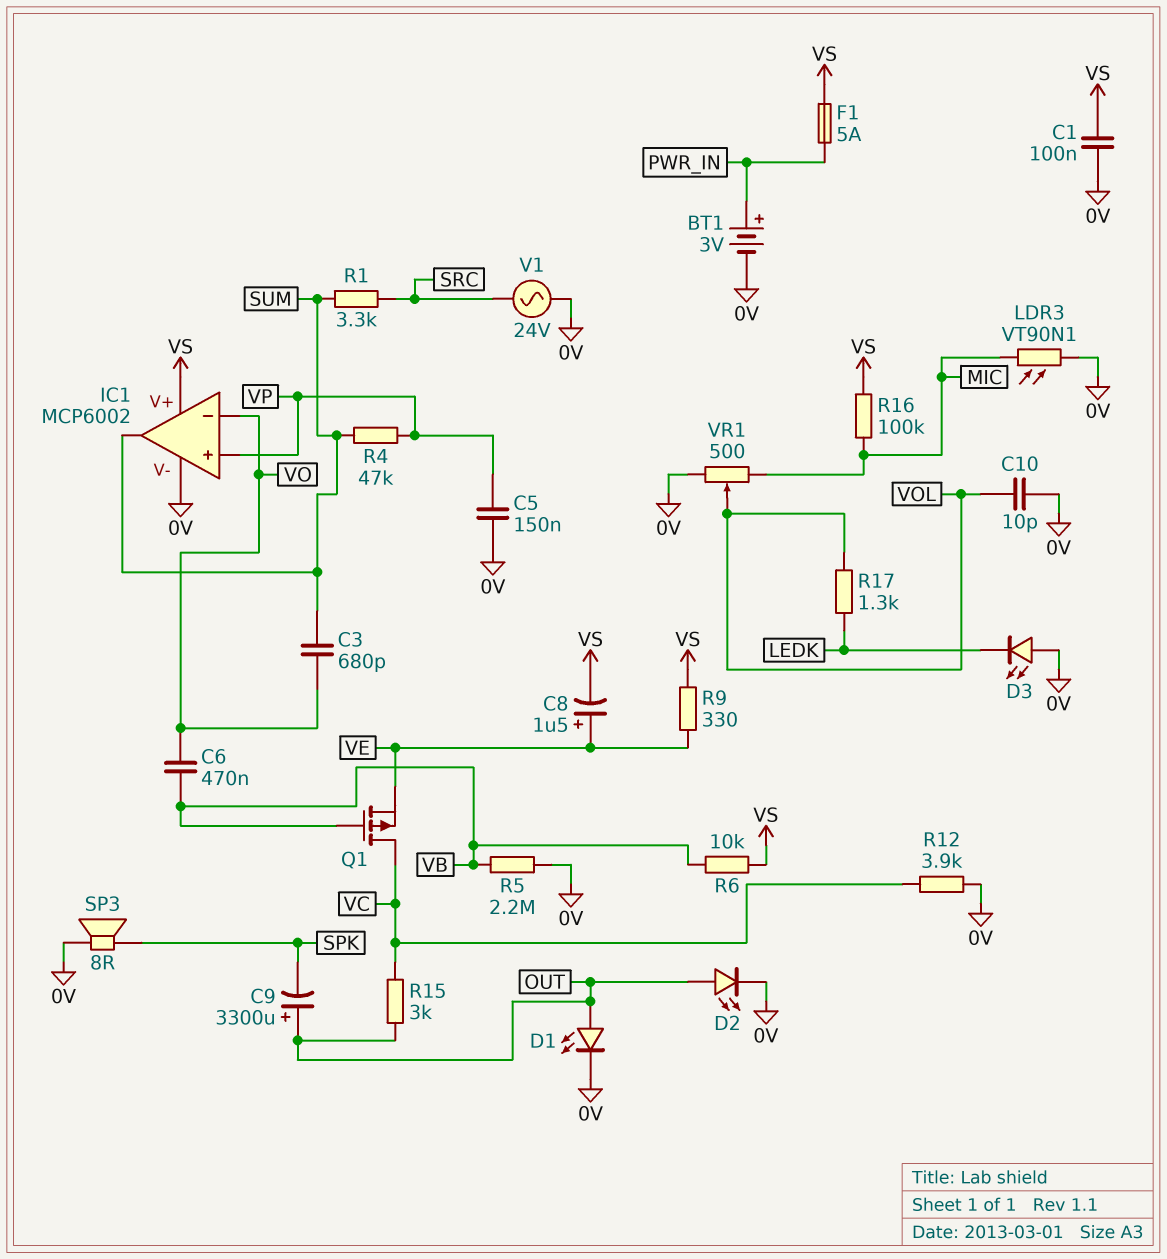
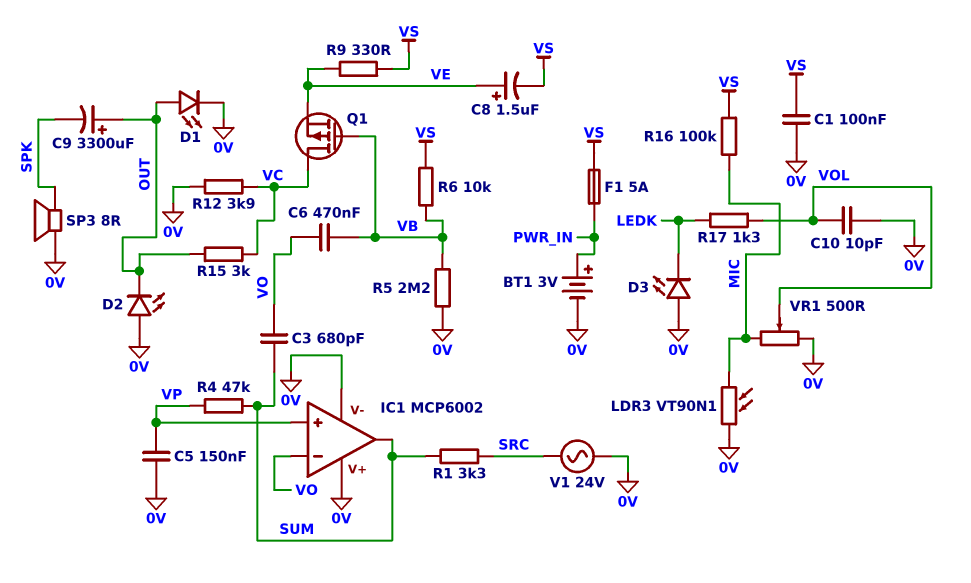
D2: LED (A OUT, K 0V) -> LED (A 0V, K OUT)
IC1 pin V+: VS -> 0V

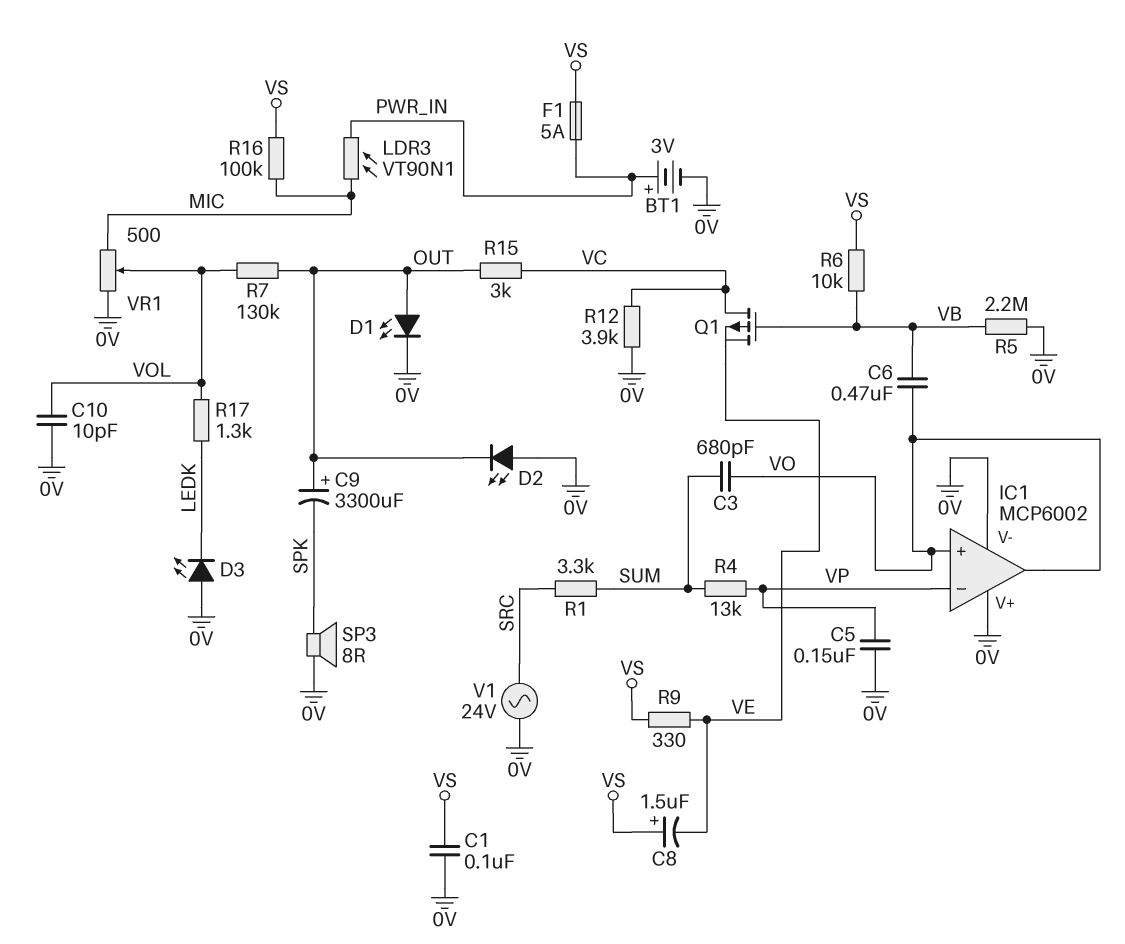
C8: 1.5uF (plus VE, minus VS) -> 1.5uF (plus VS, minus VE)
IC1 pin in+: VP -> VO
IC1 pin in-: VO -> VP
IC1 pin out: SUM -> VO
LDR3: VT90N1 (0V, MIC) -> VT90N1 (MIC, PWR_IN)
R4: 47k (SUM, VP) -> 13k (SUM, VP)
R7: none -> 130k (OUT, VOL)

